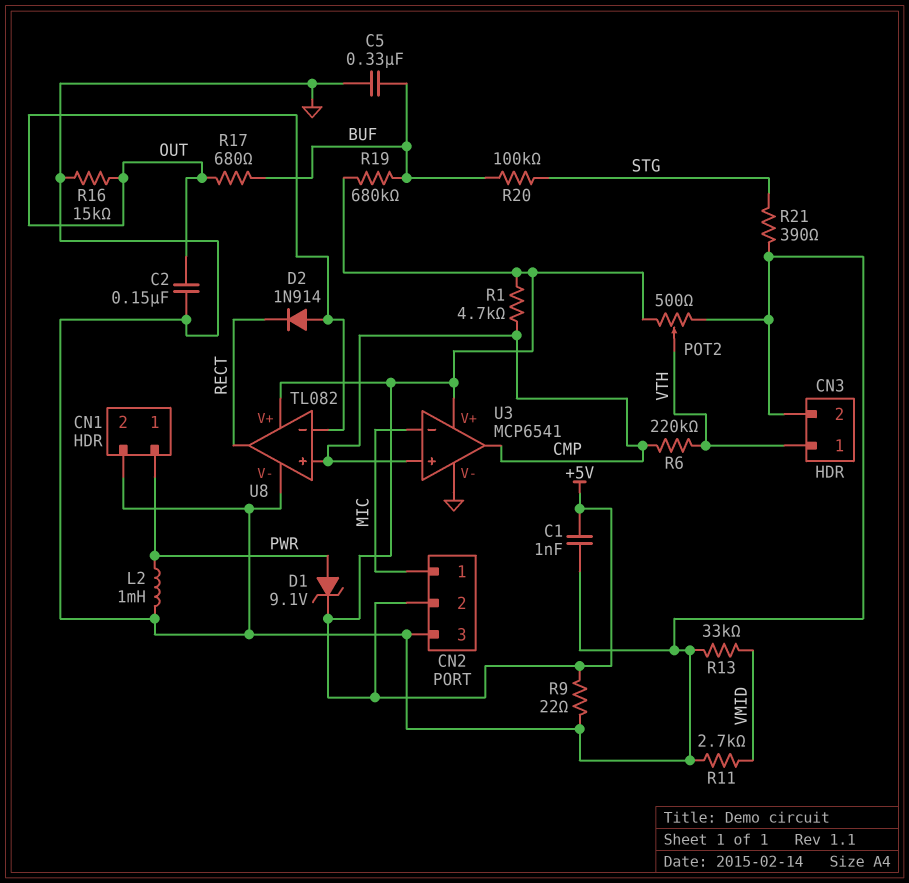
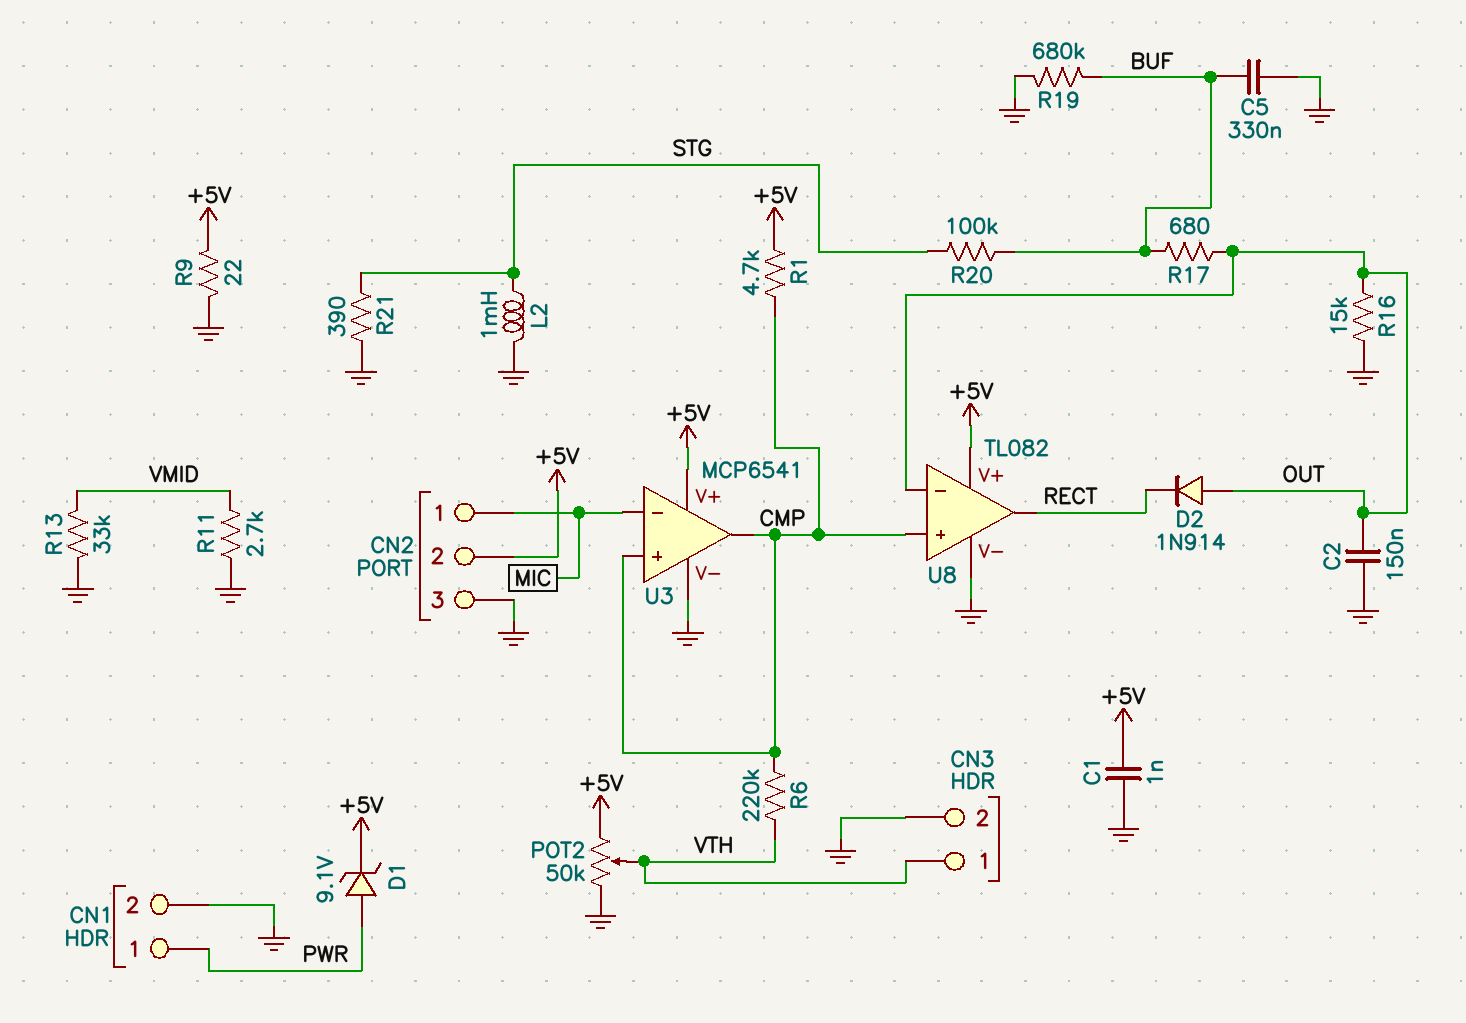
L2: 1mH (GND, PWR) -> 1mH (GND, STG)
POT2: 500 (+5V, GND, wiper VTH) -> 50k (+5V, GND, wiper VTH)
R19: 680k (+5V, BUF) -> 680k (BUF, GND)

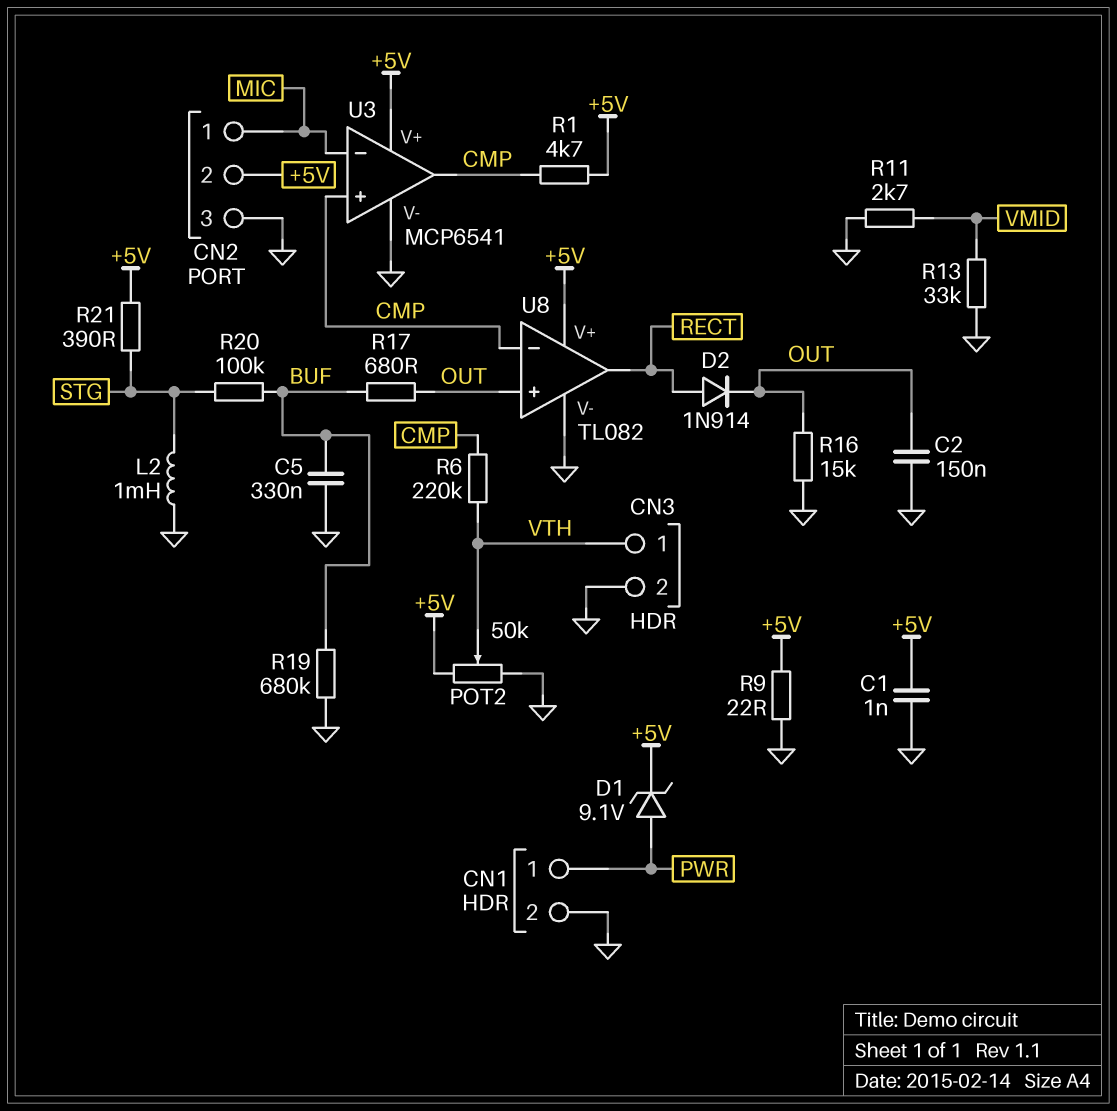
D2: diode 1N914 (A OUT, K RECT) -> diode 1N914 (A RECT, K OUT)
R21: 390 (GND, STG) -> 390 (+5V, STG)
U8 pin in+: CMP -> OUT
U8 pin in-: OUT -> CMP

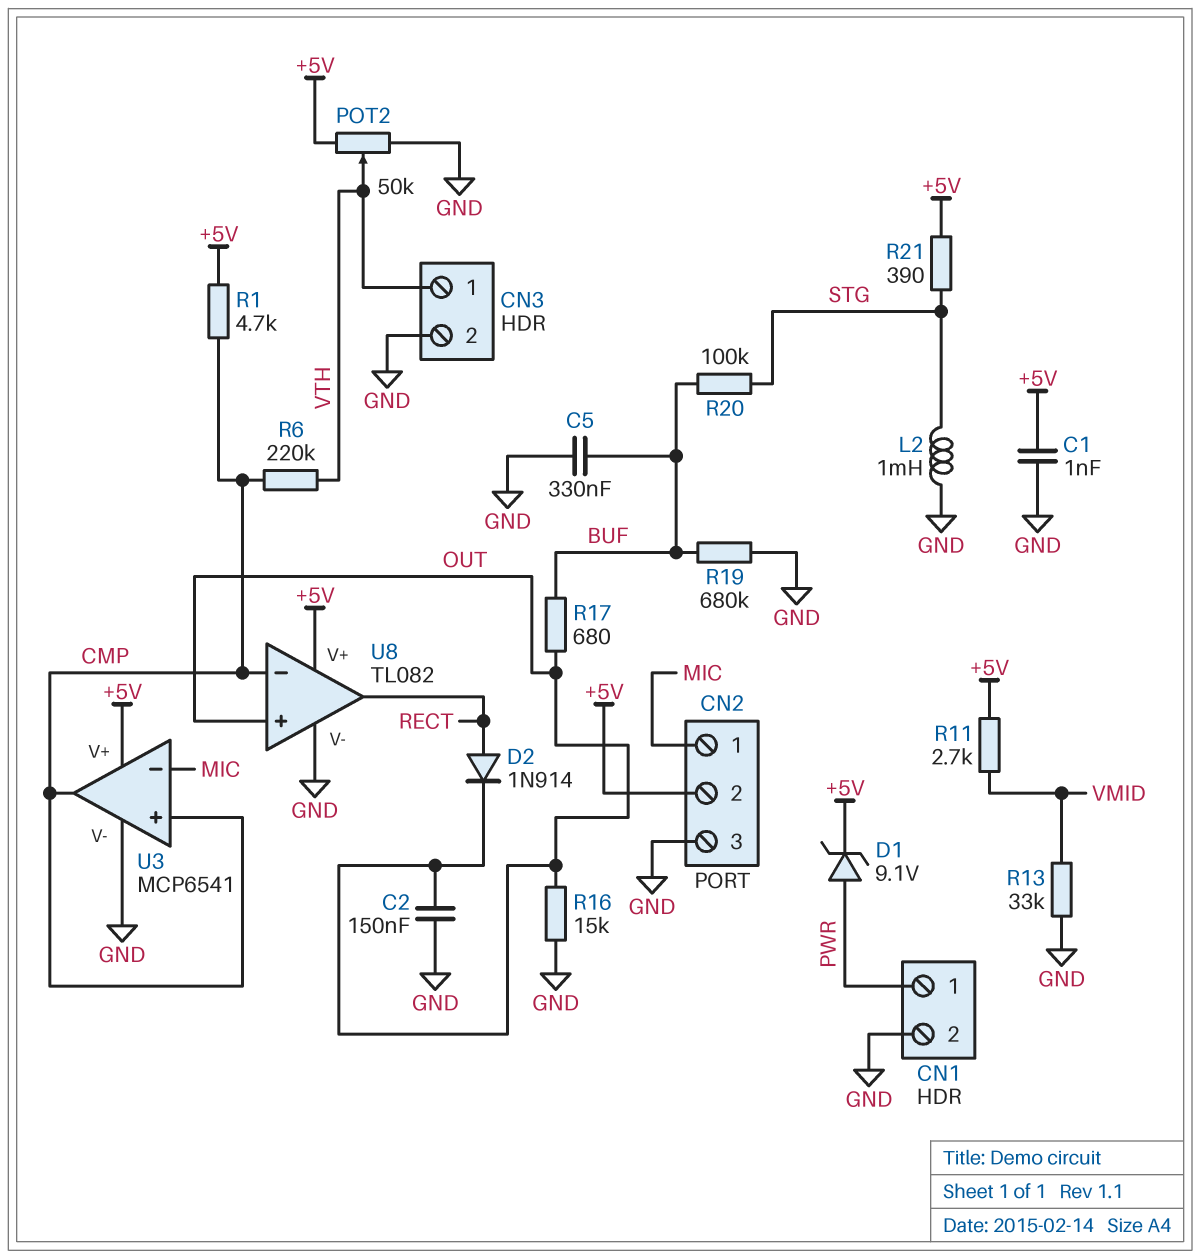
R9: 22 (+5V, GND) -> none
R11: 2.7k (GND, VMID) -> 2.7k (+5V, VMID)

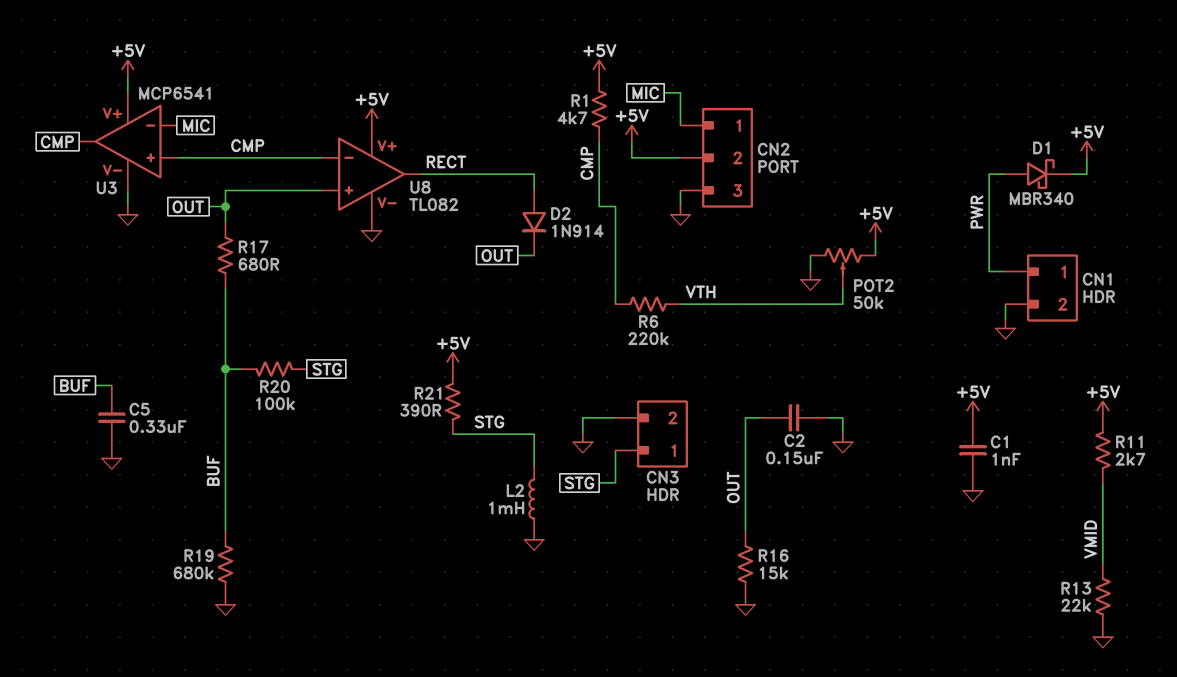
CN3 pin 1: VTH -> STG
D1: zener 9.1V (A PWR, K +5V) -> schottky MBR340 (A PWR, K +5V)
R13: 33k (GND, VMID) -> 22k (GND, VMID)

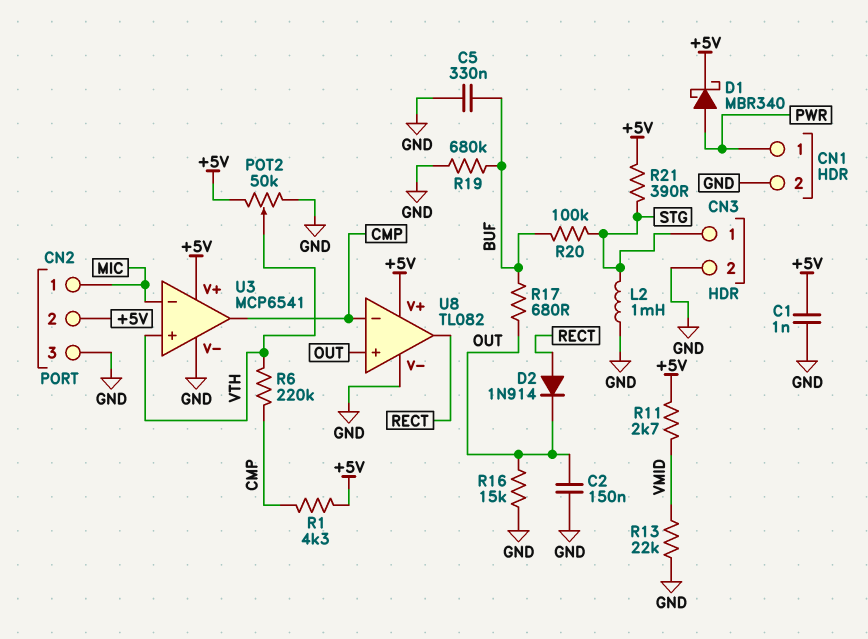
R1: 4.7k (+5V, CMP) -> 4.3k (+5V, CMP)
U3 pin in+: CMP -> VTH

